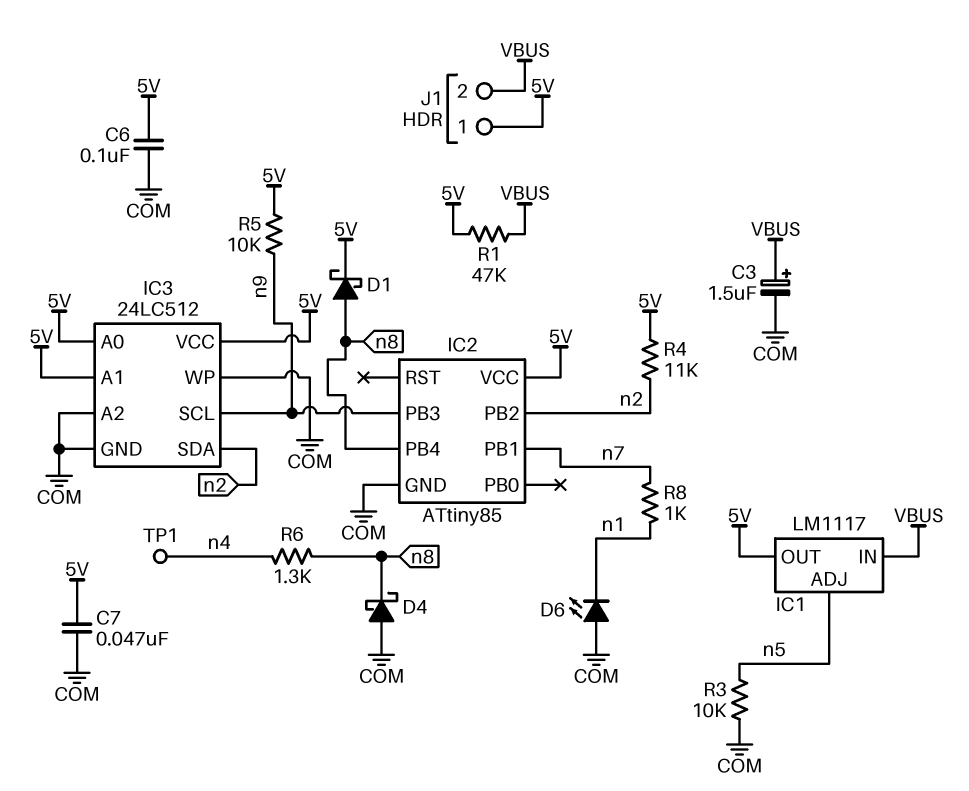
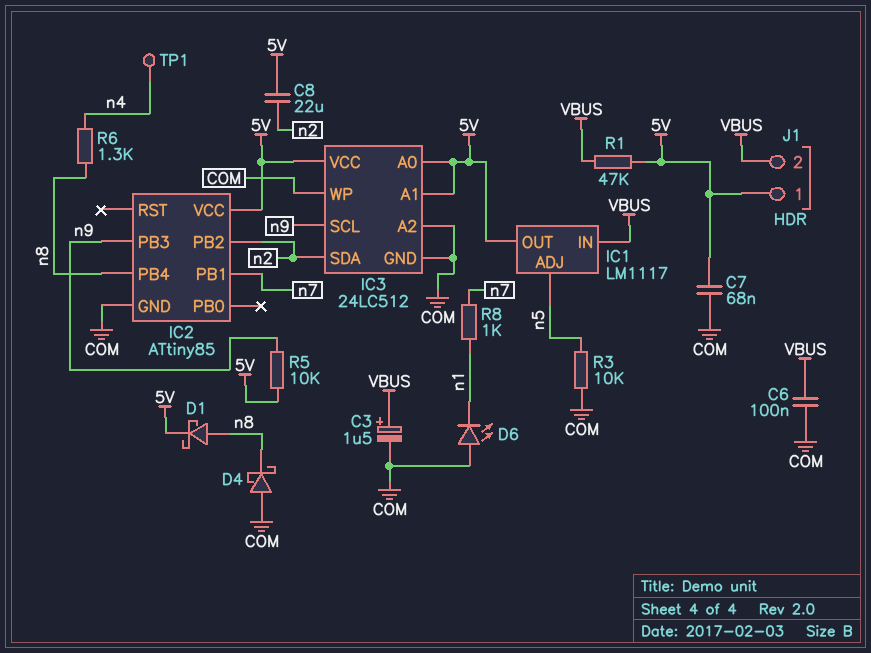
C6: 100nF (5V, COM) -> 100nF (COM, VBUS)
C7: 47nF (5V, COM) -> 68nF (5V, COM)
C8: none -> 22uF (5V, n2)
R4: 11k (5V, n2) -> none

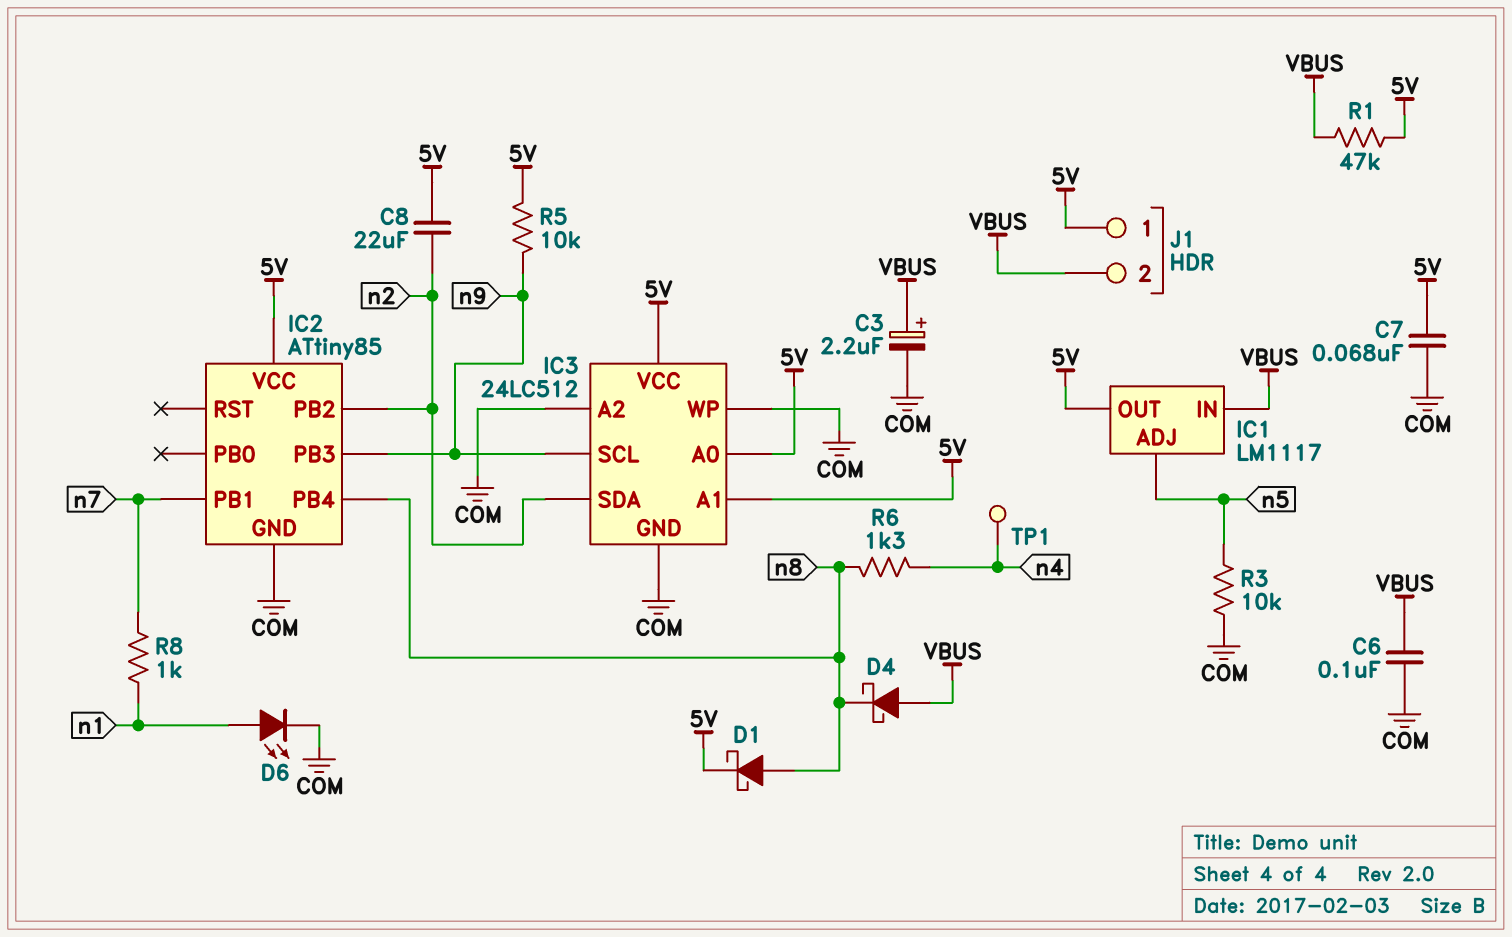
C3: 1.5uF (plus VBUS, minus COM) -> 2.2uF (plus VBUS, minus COM)
D4: schottky (A COM, K n8) -> schottky (A VBUS, K n8)
D6: LED (A COM, K n1) -> LED (A n1, K COM)

